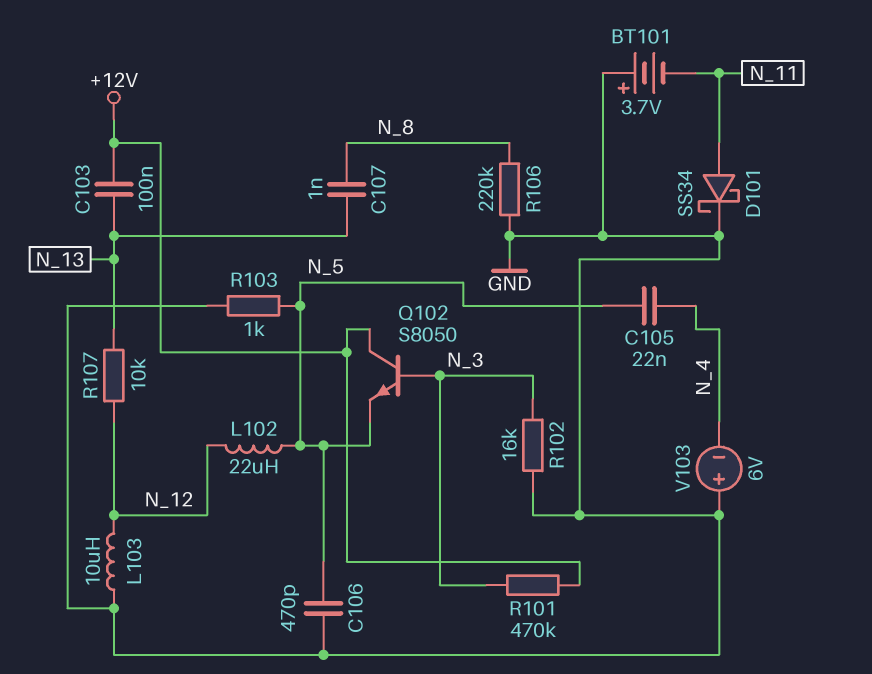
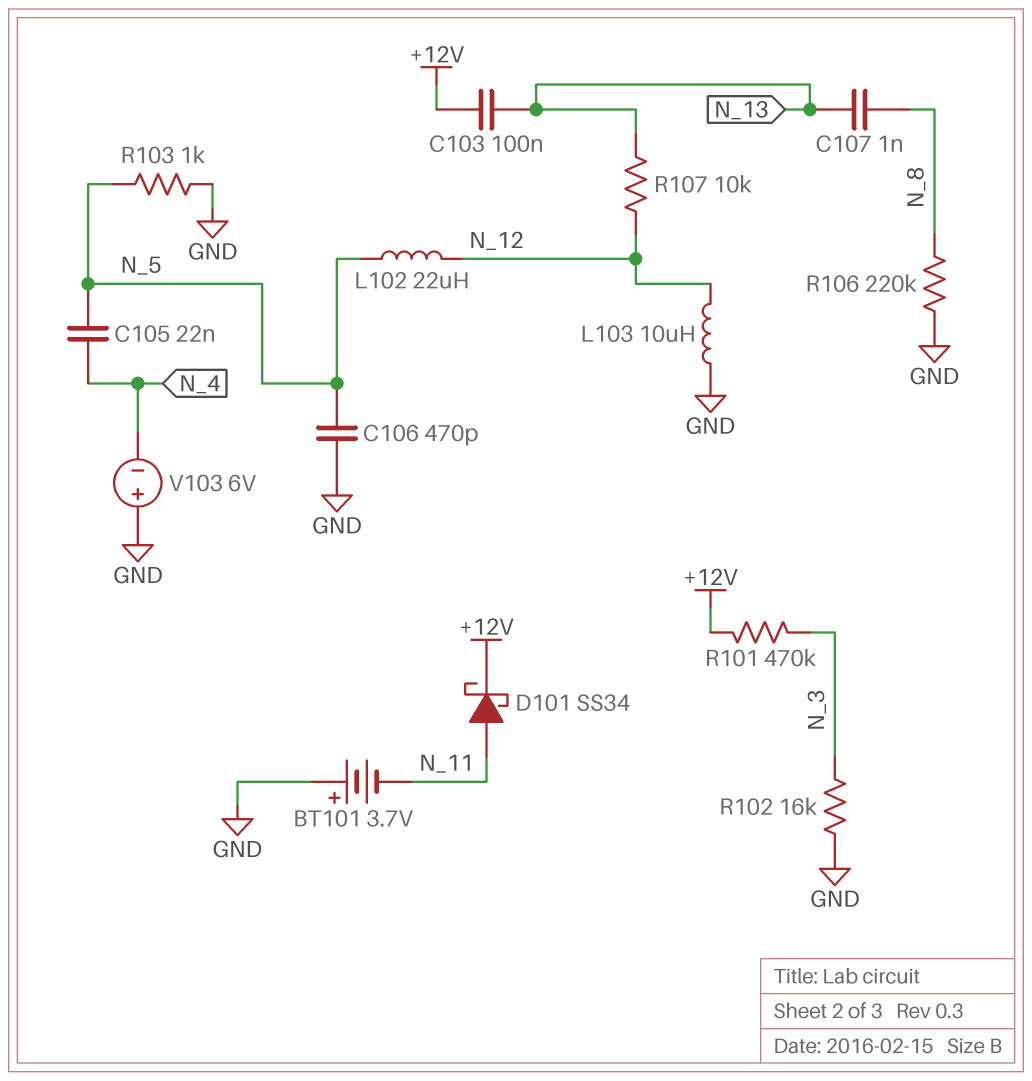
D101: schottky SS34 (A N_11, K GND) -> schottky SS34 (A N_11, K +12V)
Q102: NPN S8050 (B N_3, C +12V, E N_5) -> none

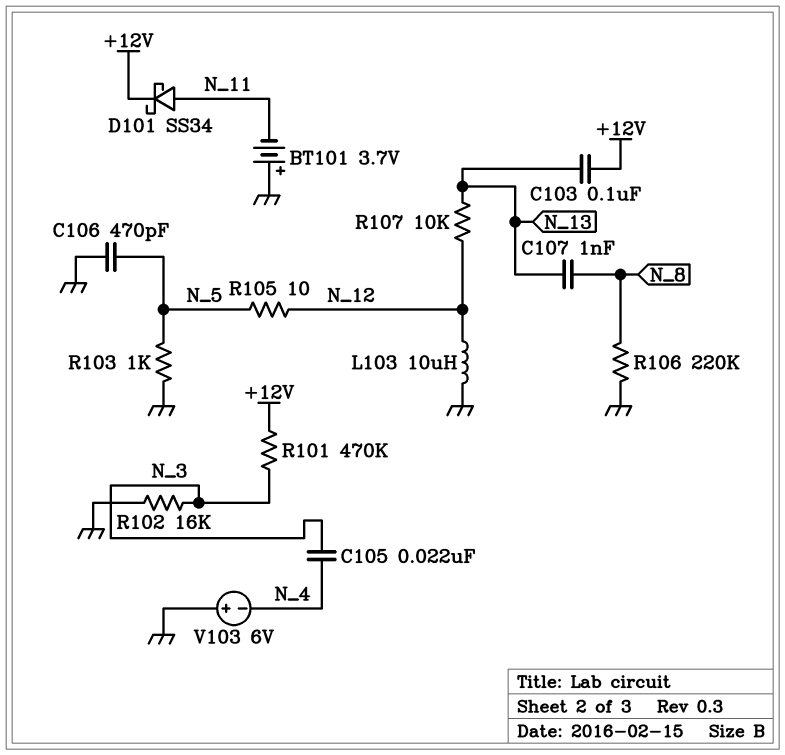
C105: 22nF (N_4, N_5) -> 22nF (N_3, N_4)
L102: 22uH (N_5, N_12) -> none
R105: none -> 10 (N_5, N_12)

